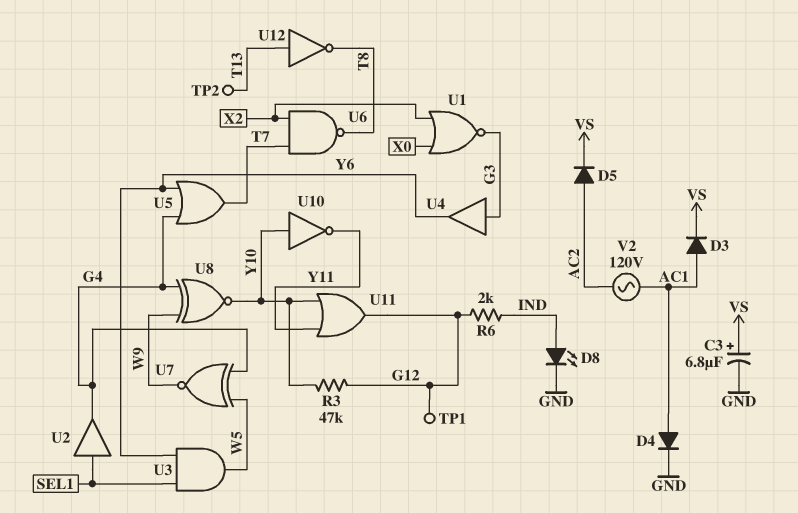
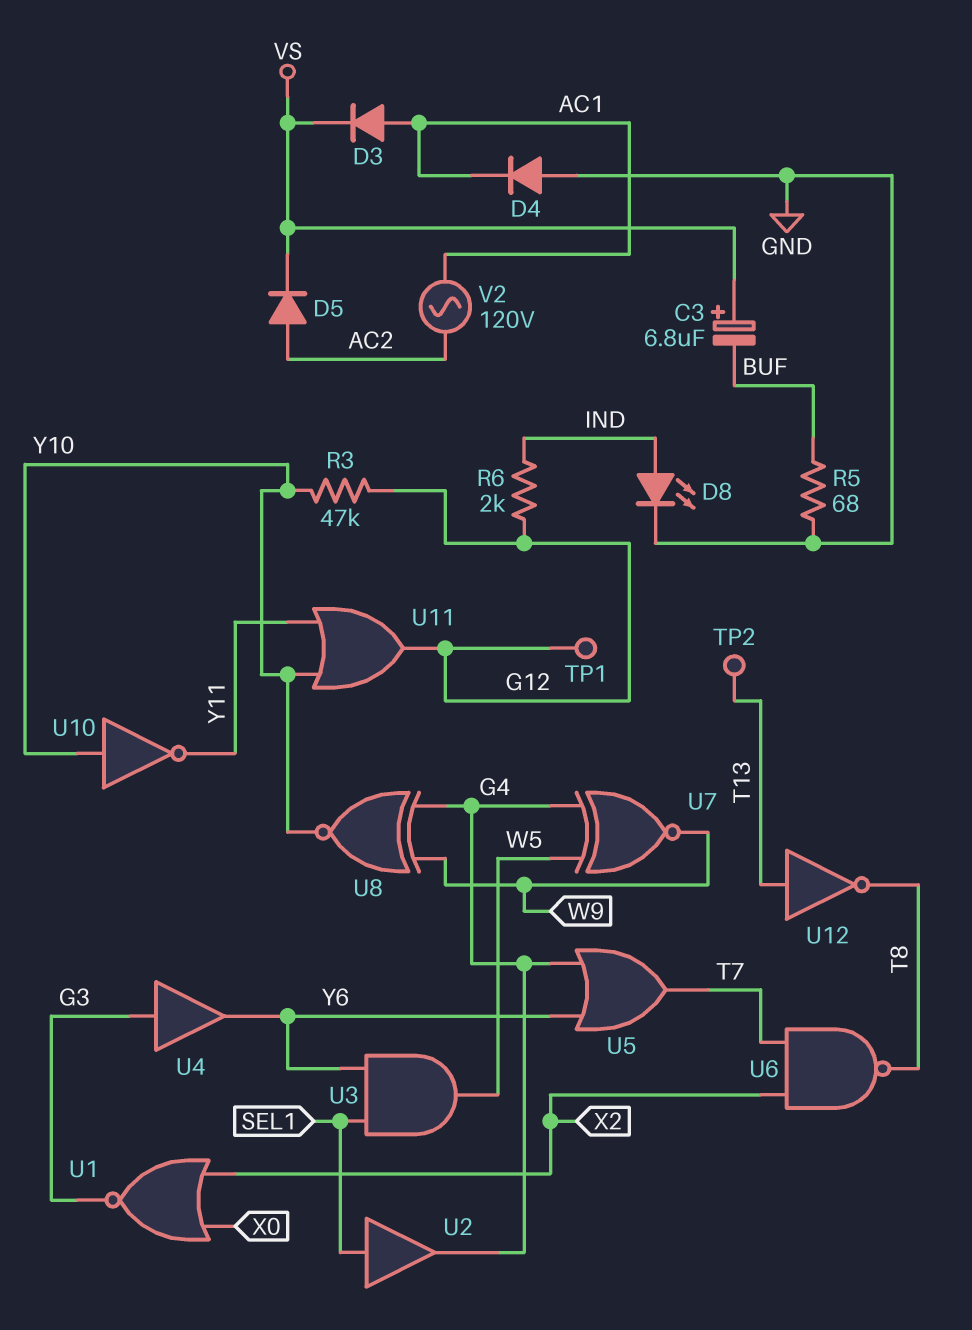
C3: 6.8uF (plus VS, minus GND) -> 6.8uF (plus VS, minus BUF)
D4: diode (A AC1, K GND) -> diode (A GND, K AC1)
R5: none -> 68 (BUF, GND)

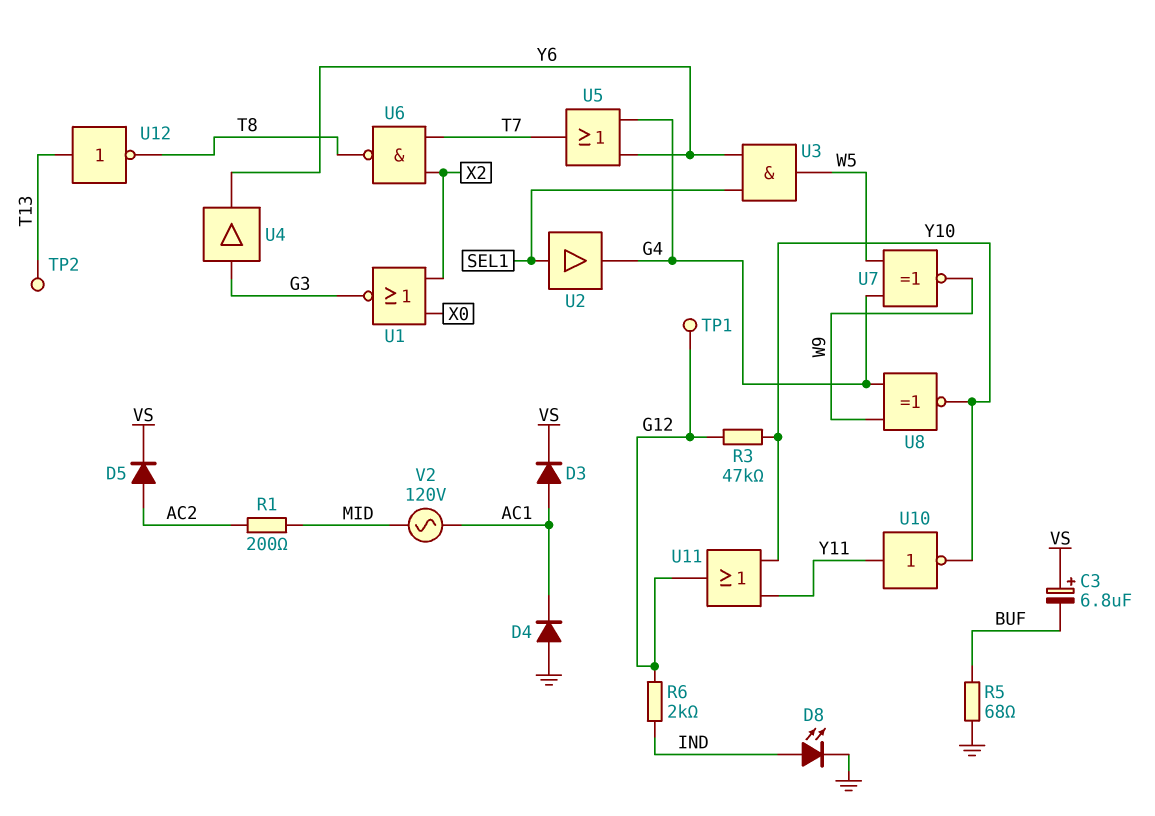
R1: none -> 200 (AC2, MID)
U10: NOT (in Y10, out Y11) -> NOT (in Y11, out Y10)
V2: AC 120V (AC1, AC2) -> AC 120V (AC1, MID)

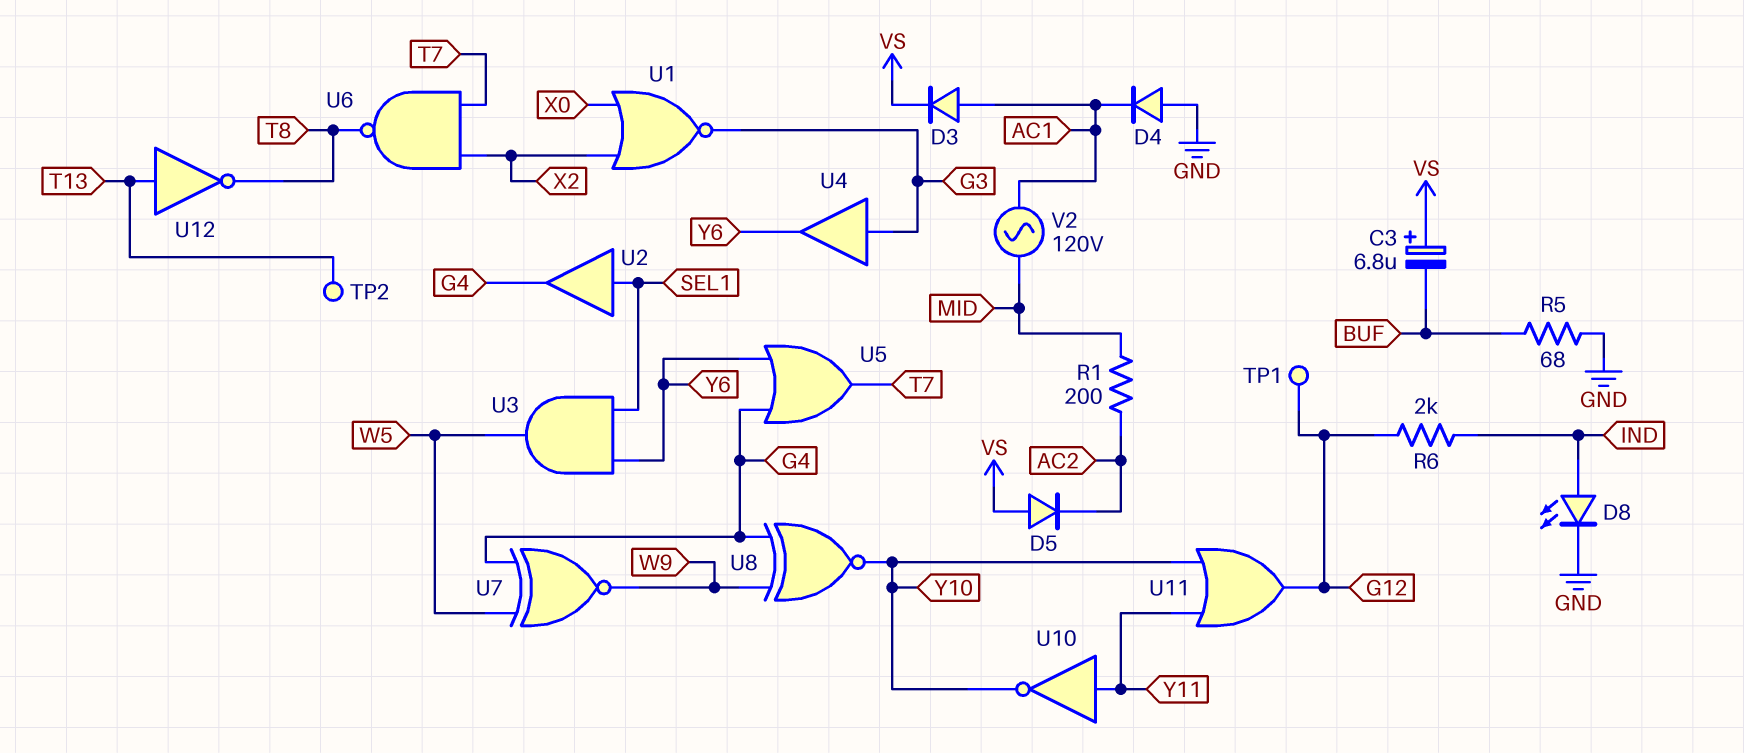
D5: diode (A AC2, K VS) -> diode (A VS, K AC2)
R3: 47k (G12, Y10) -> none

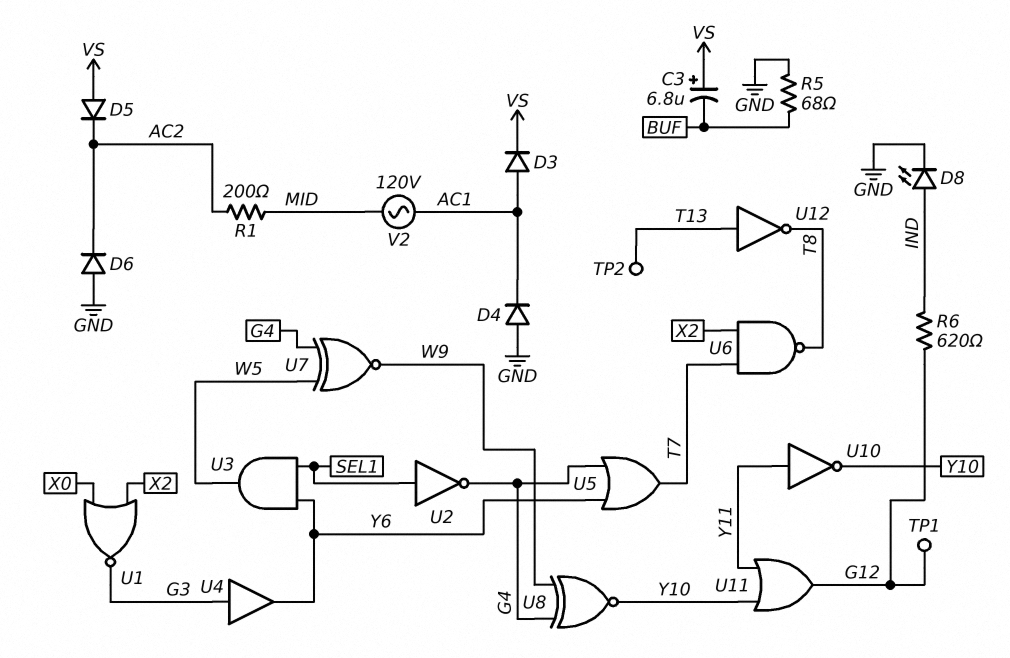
D6: none -> diode (A GND, K AC2)
R6: 2k (G12, IND) -> 620 (G12, IND)
U2: buffer (in SEL1, out G4) -> NOT (in SEL1, out G4)

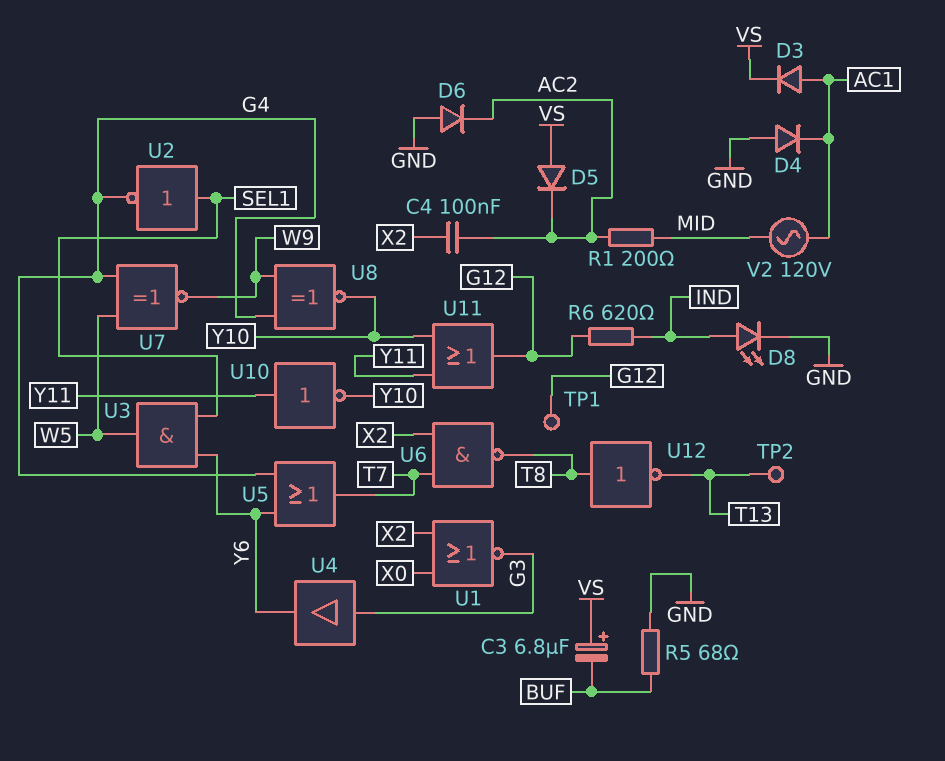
C4: none -> 100nF (AC2, X2)
U12: NOT (in T13, out T8) -> NOT (in T8, out T13)

